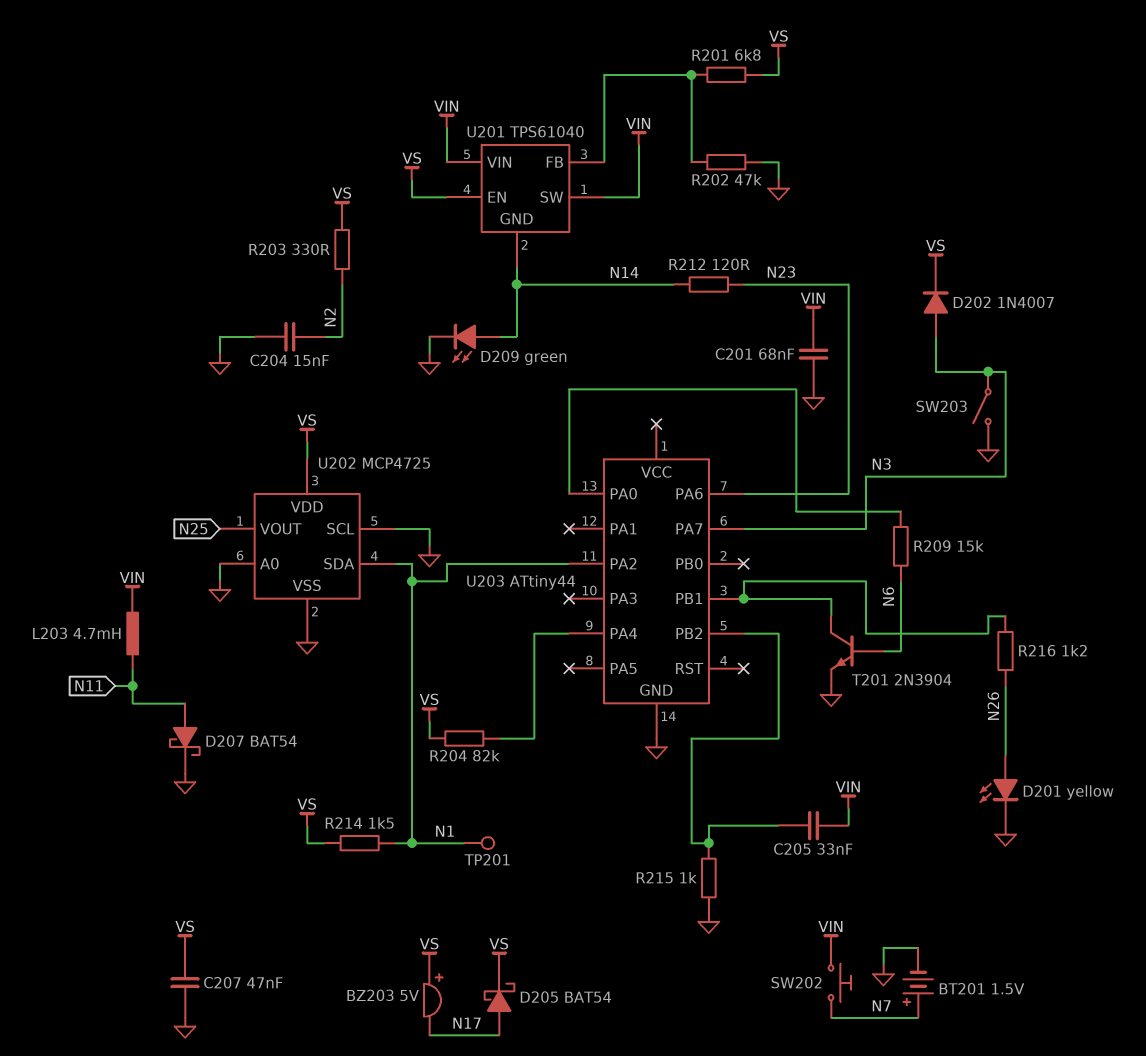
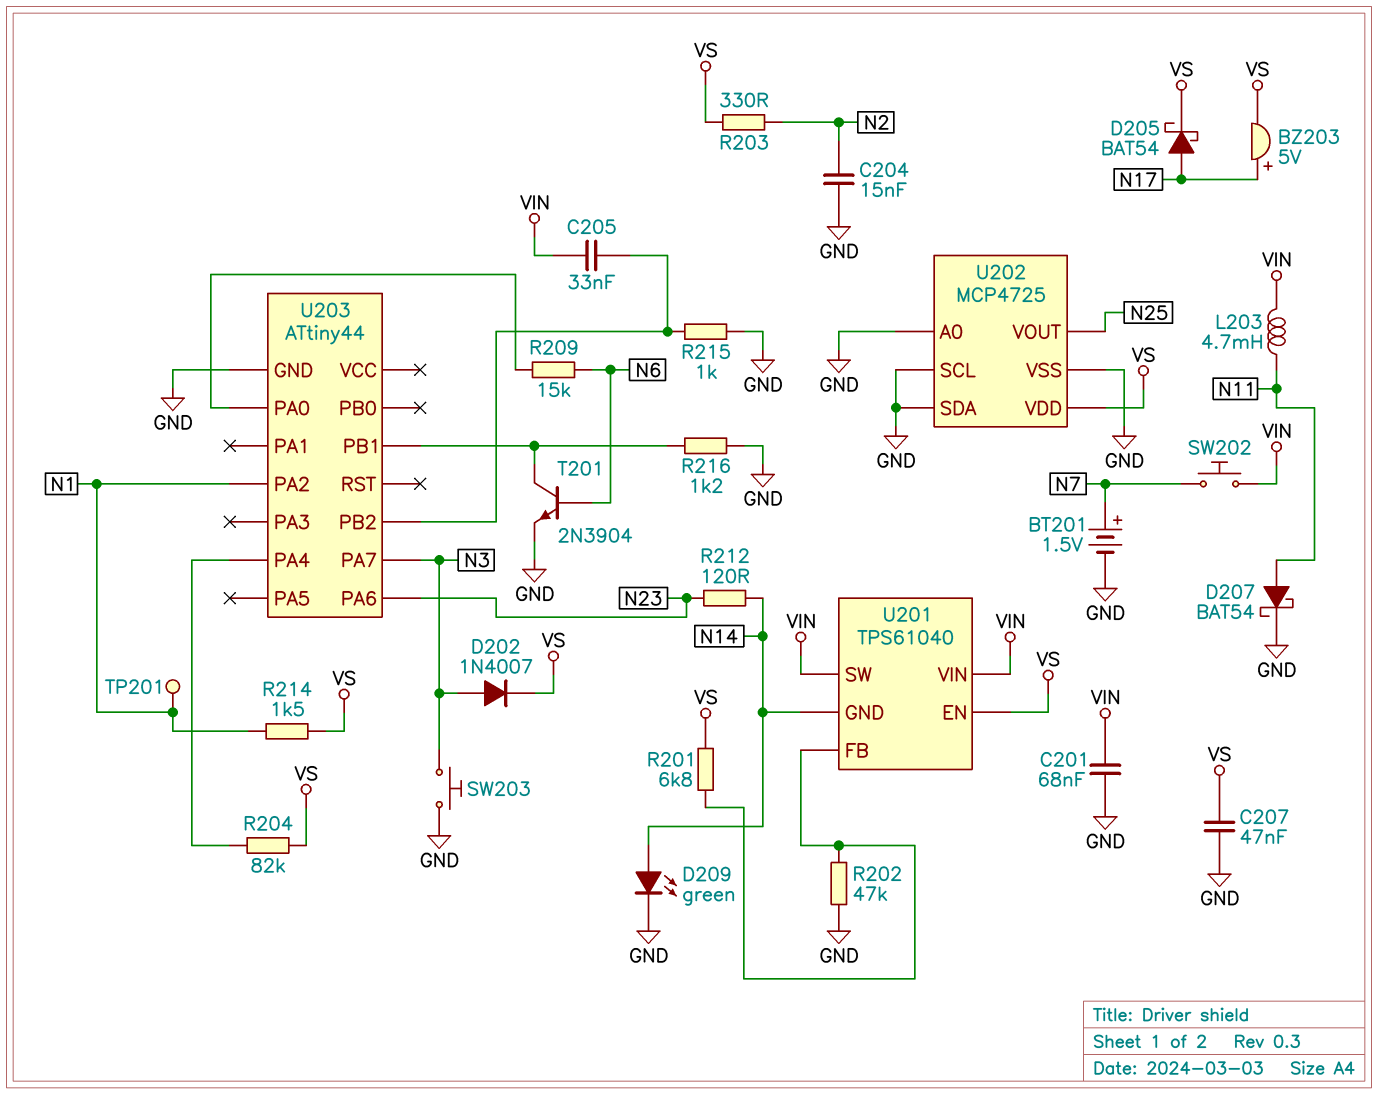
BZ203: buzzer 5V (plus VS, minus N17) -> buzzer 5V (plus N17, minus VS)
D201: LED yellow (A N26, K GND) -> none
R216: 1.2k (N26, U203/PB1) -> 1.2k (GND, U203/PB1)
SW203: switch (GND, N3) -> button (GND, N3)
U202 pin SDA: N1 -> GND

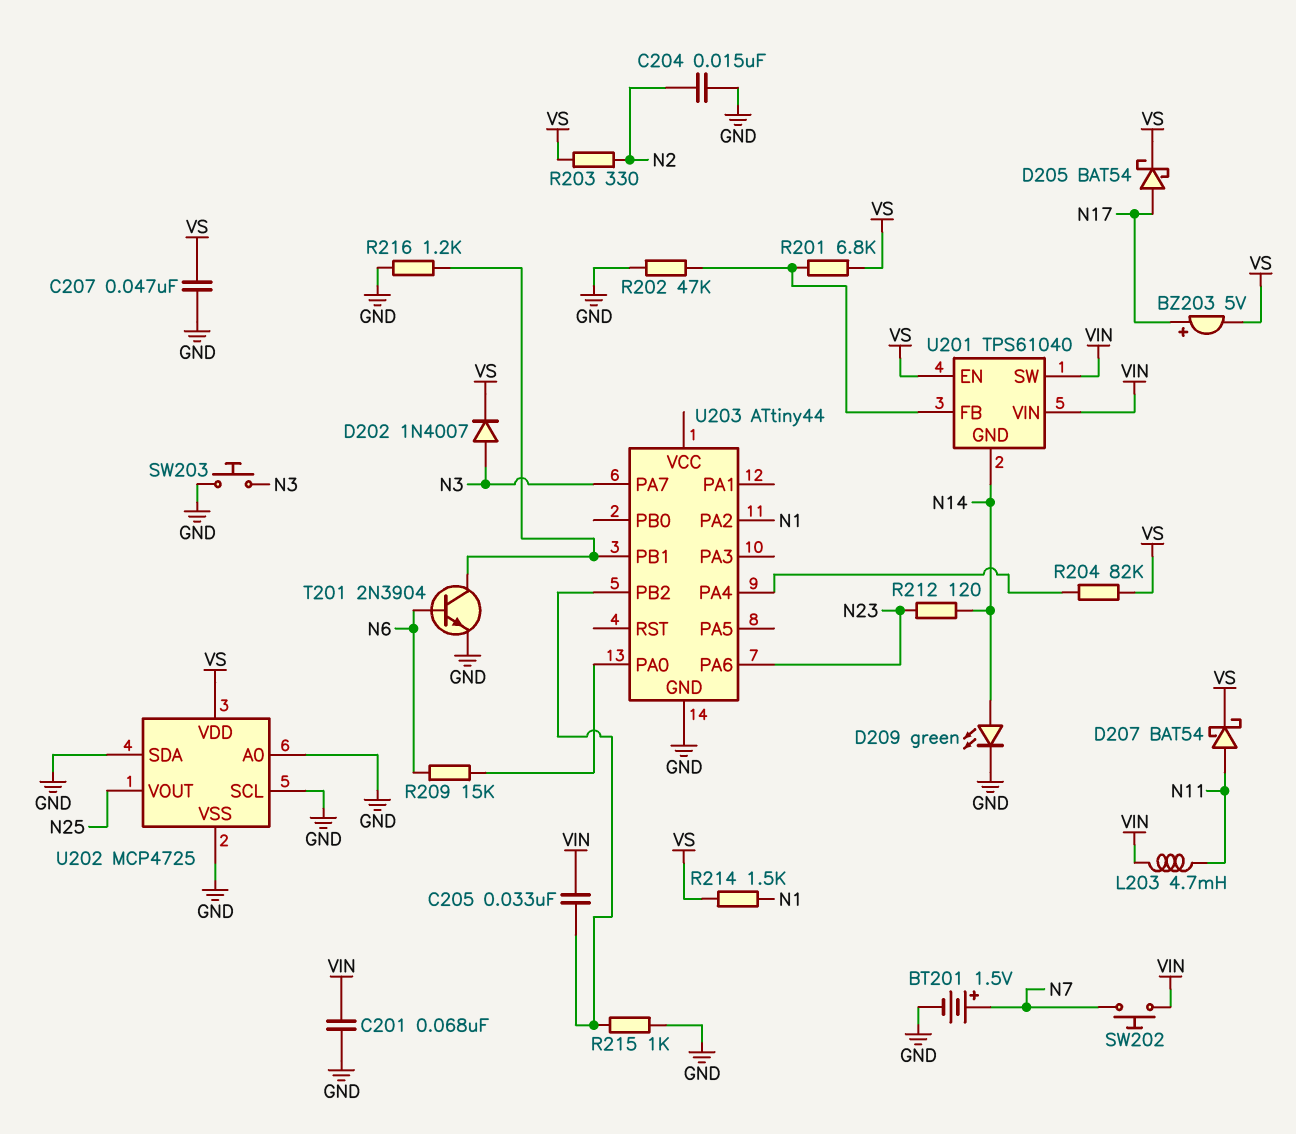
D207: schottky BAT54 (A N11, K GND) -> schottky BAT54 (A N11, K VS)
TP201: test point (N1) -> none

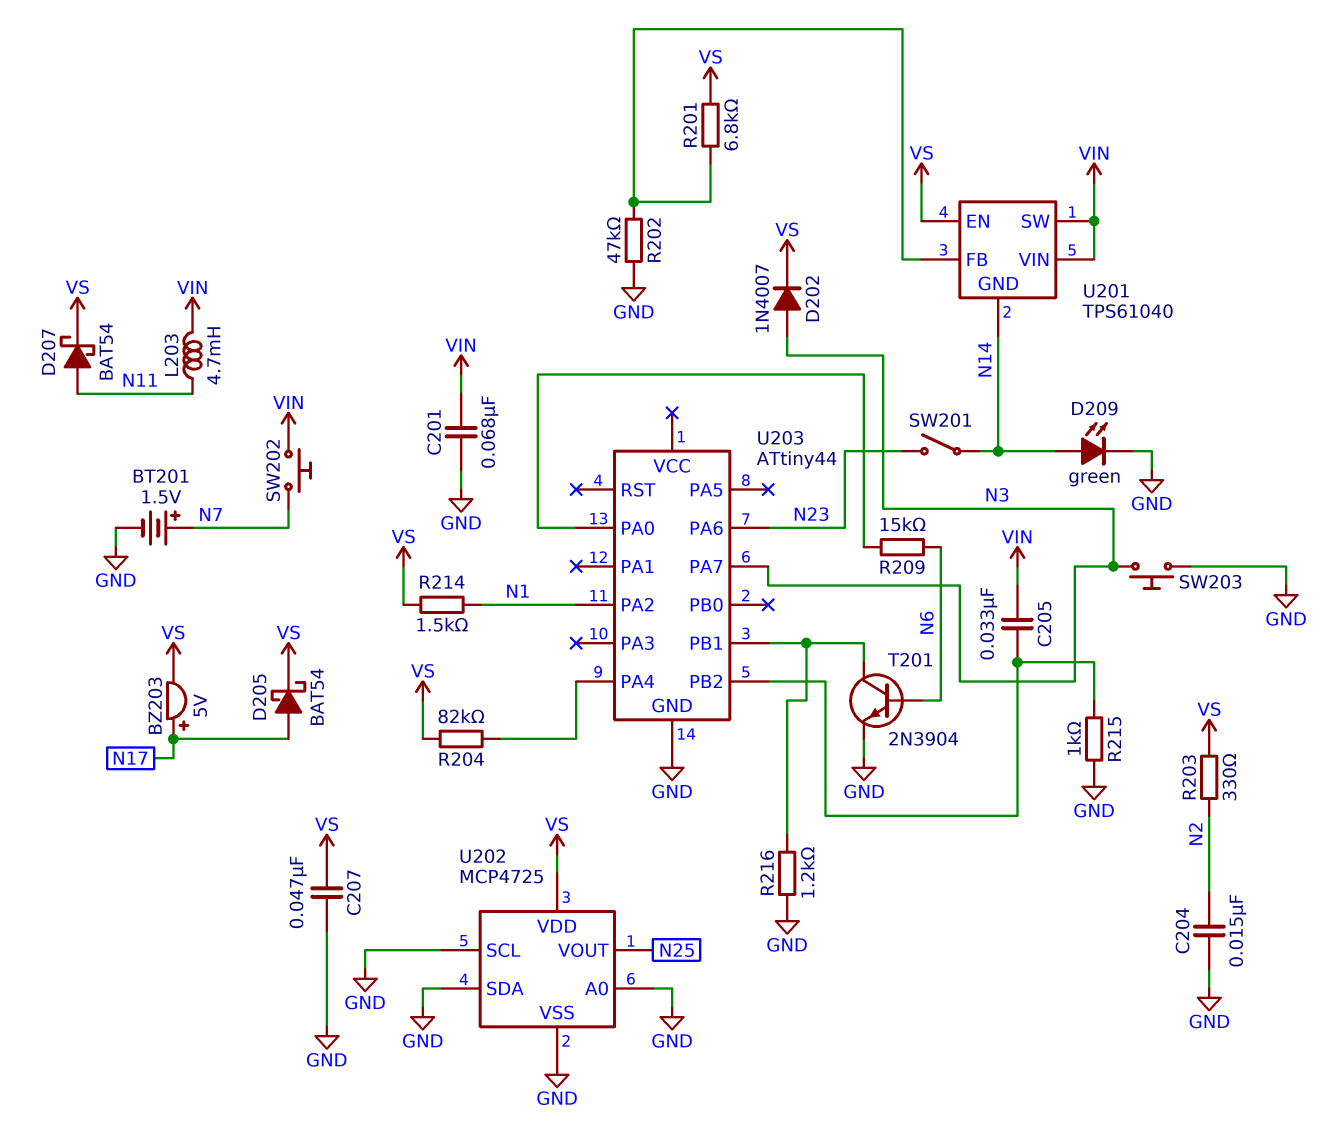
R212: 120 (N14, N23) -> none
SW201: none -> switch (N14, N23)

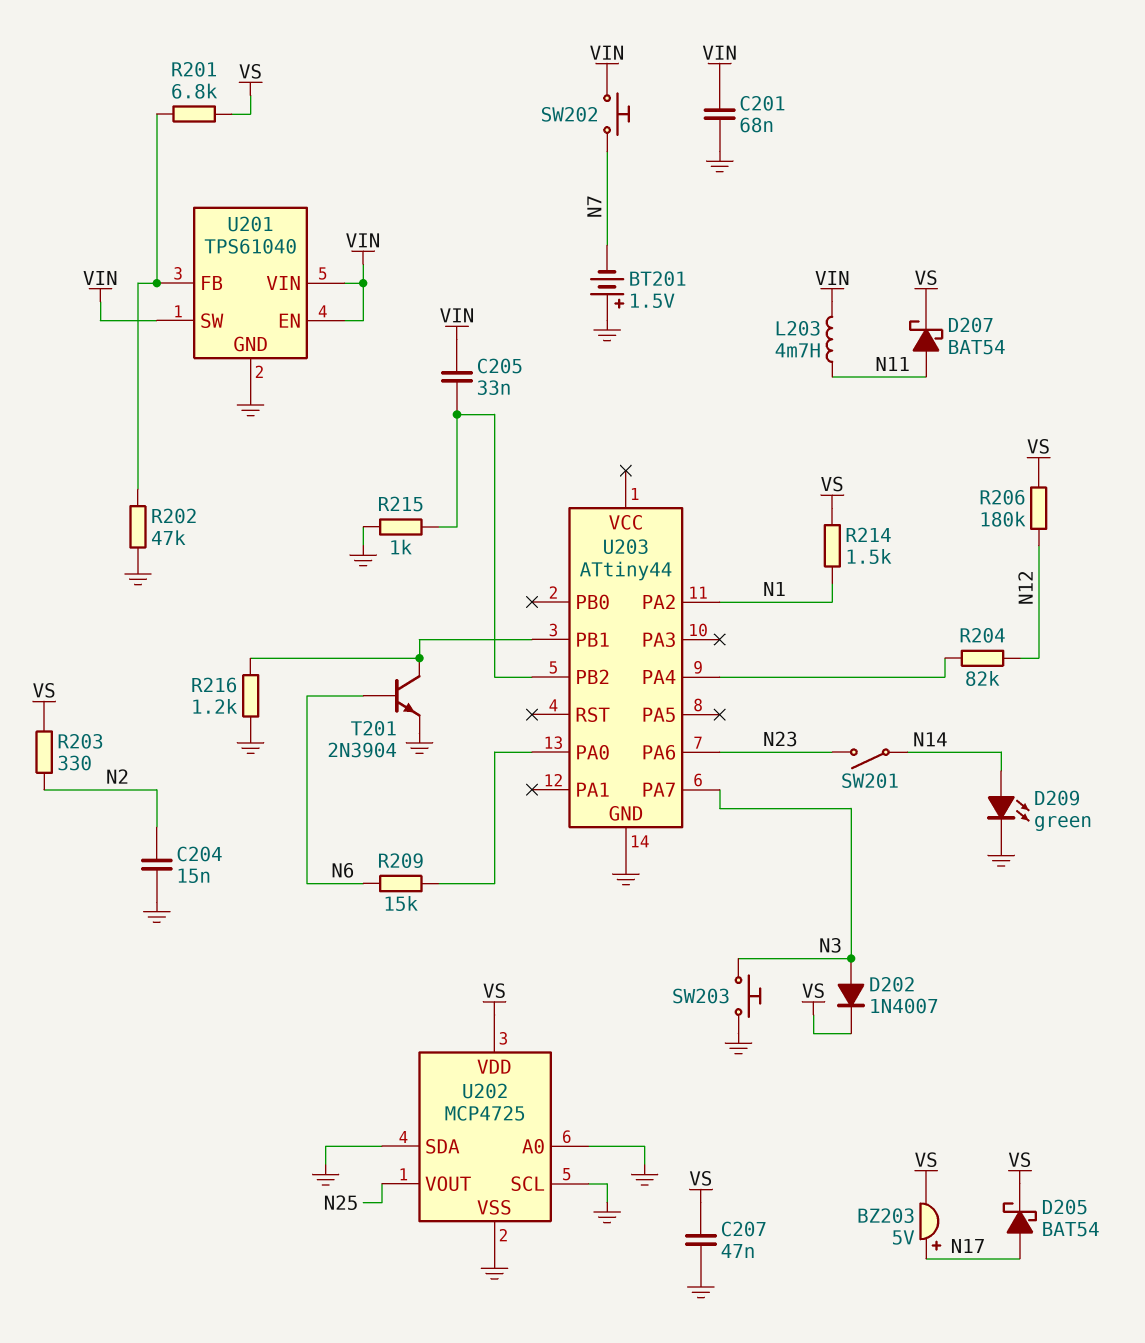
BT201: 1.5V (plus N7, minus GND) -> 1.5V (plus GND, minus N7)
R204: 82k (U203/PA4, VS) -> 82k (N12, U203/PA4)
R206: none -> 180k (N12, VS)
U201 pin EN: VS -> VIN
U201 pin GND: N14 -> GND

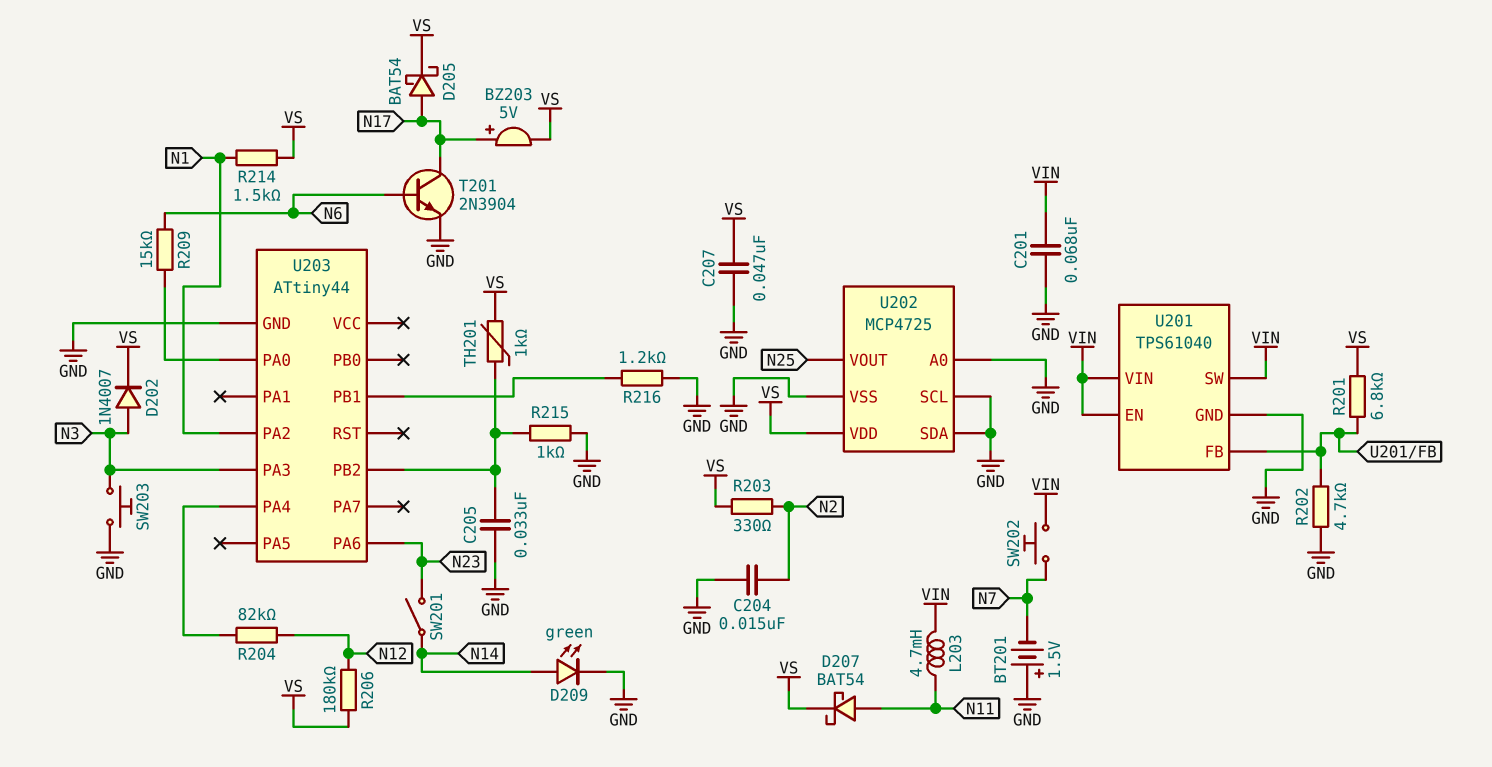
C205: 33nF (U203/PB2, VIN) -> 33nF (GND, U203/PB2)
R202: 47k (GND, U201/FB) -> 4.7k (GND, U201/FB)
T201: NPN 2N3904 (B N6, C U203/PB1, E GND) -> NPN 2N3904 (B N6, C N17, E GND)
TH201: none -> 1k (U203/PB2, VS)
U203 pin PA3: none -> N3
U203 pin PA7: N3 -> none

